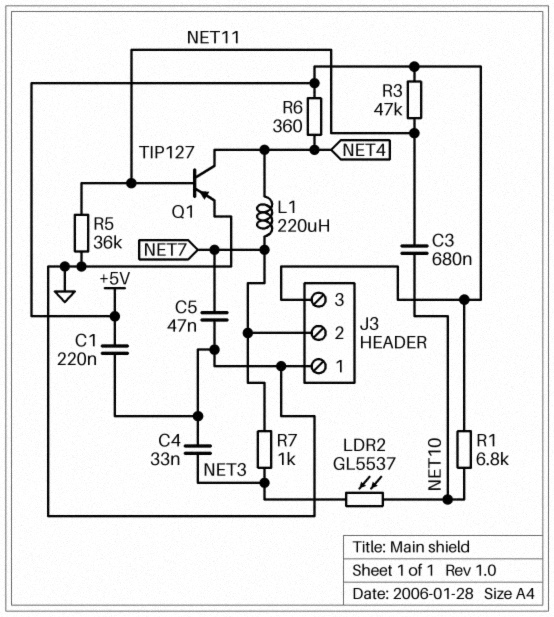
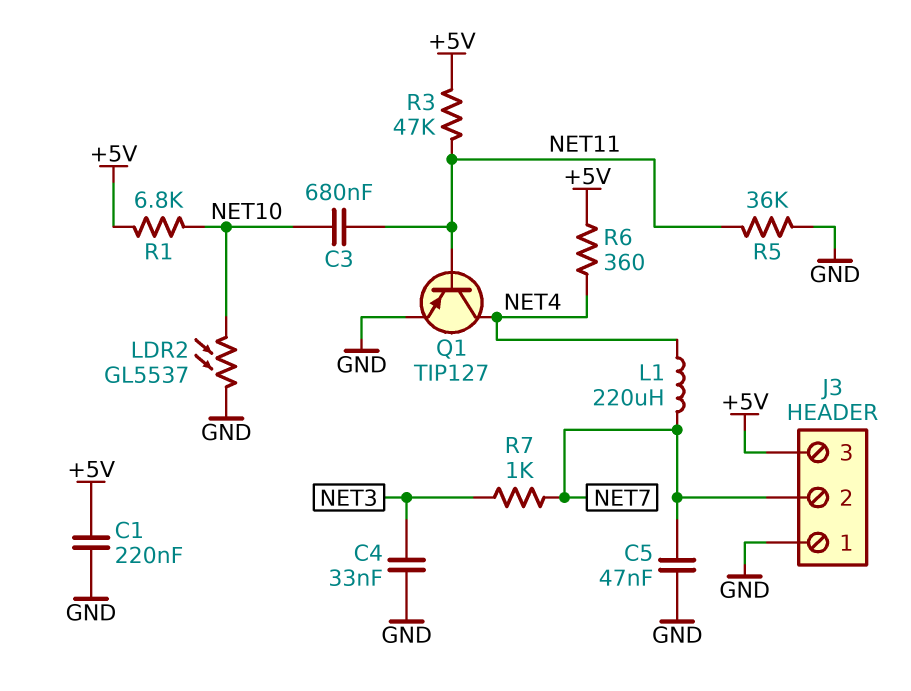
LDR2: GL5537 (NET3, NET10) -> GL5537 (GND, NET10)

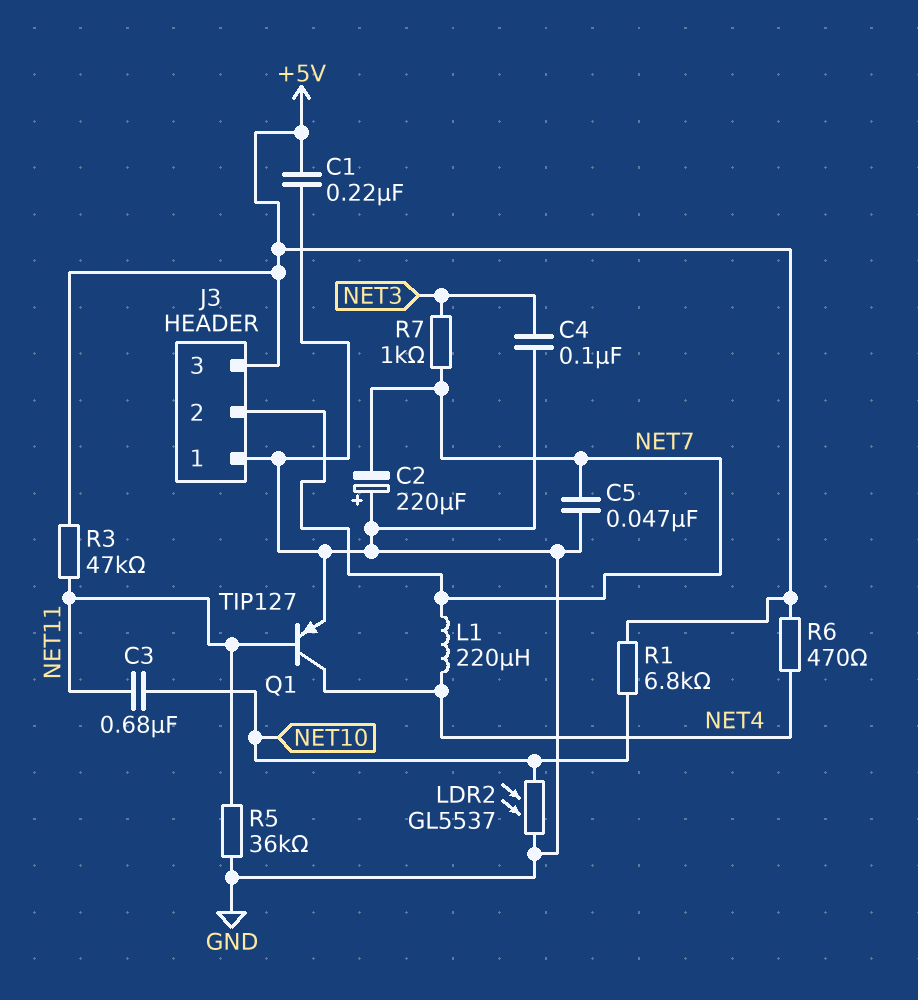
C2: none -> 220uF (plus GND, minus NET7)
C4: 33nF (GND, NET3) -> 100nF (GND, NET3)
R6: 360 (+5V, NET4) -> 470 (+5V, NET4)

